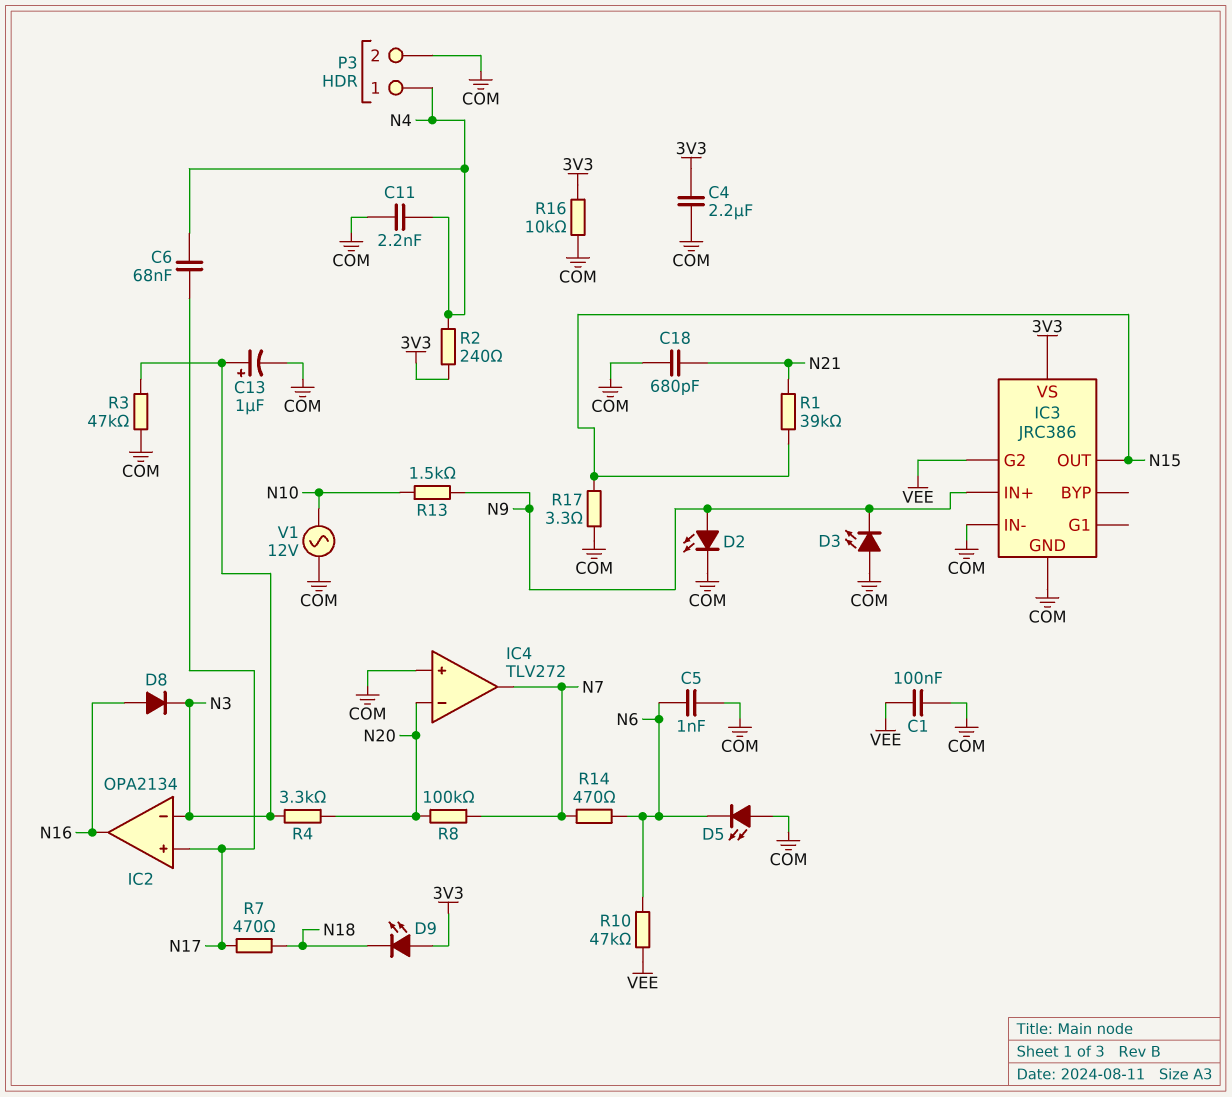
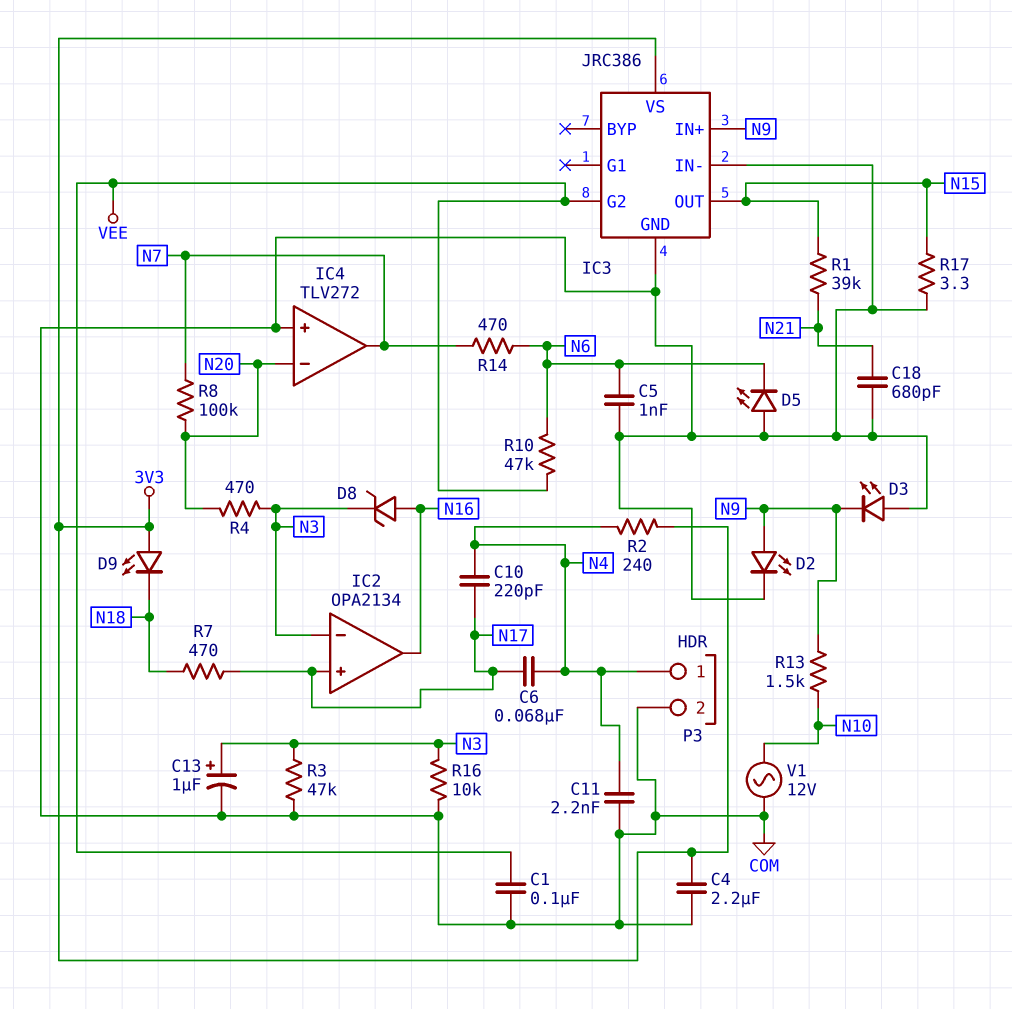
C10: none -> 220pF (N4, N17)
D8: diode (A N16, K N3) -> zener (A N16, K N3)
R4: 3.3k (N3, N20) -> 470 (N3, N20)
R16: 10k (3V3, COM) -> 10k (COM, N3)

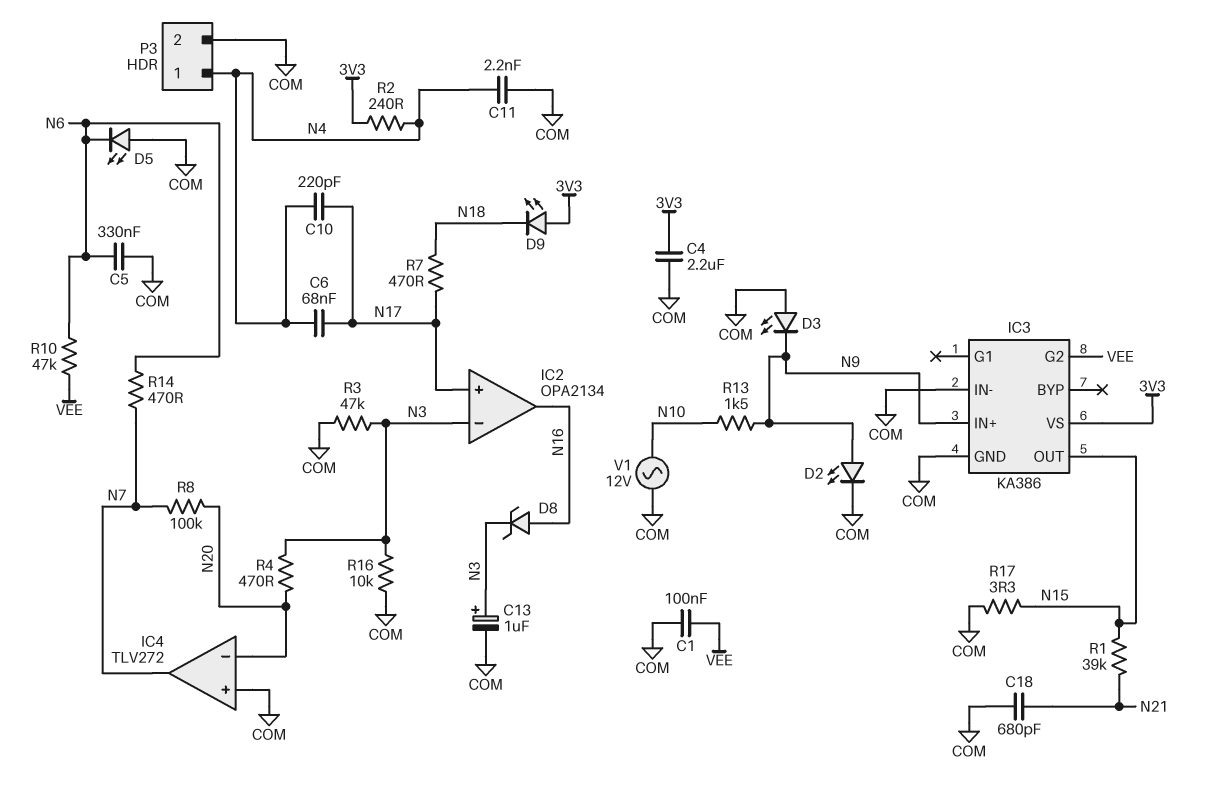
C5: 1nF (COM, N6) -> 330nF (COM, N6)
IC3: JRC386 -> KA386

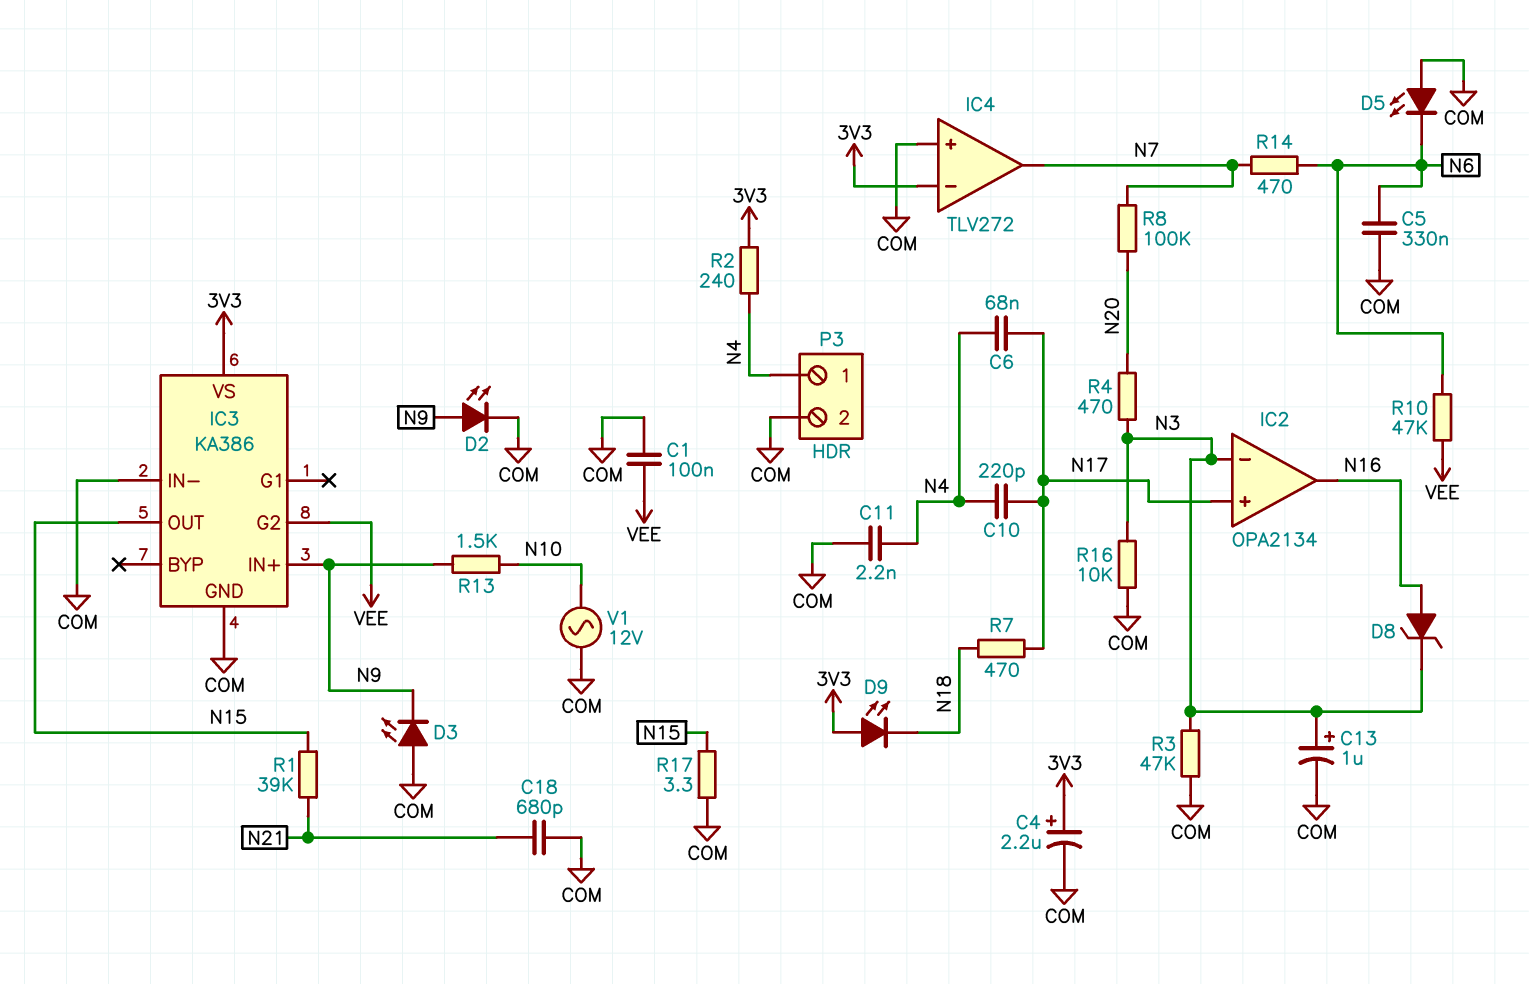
C4: 2.2uF (3V3, COM) -> 2.2uF (plus 3V3, minus COM)
IC4 pin in-: N20 -> 3V3

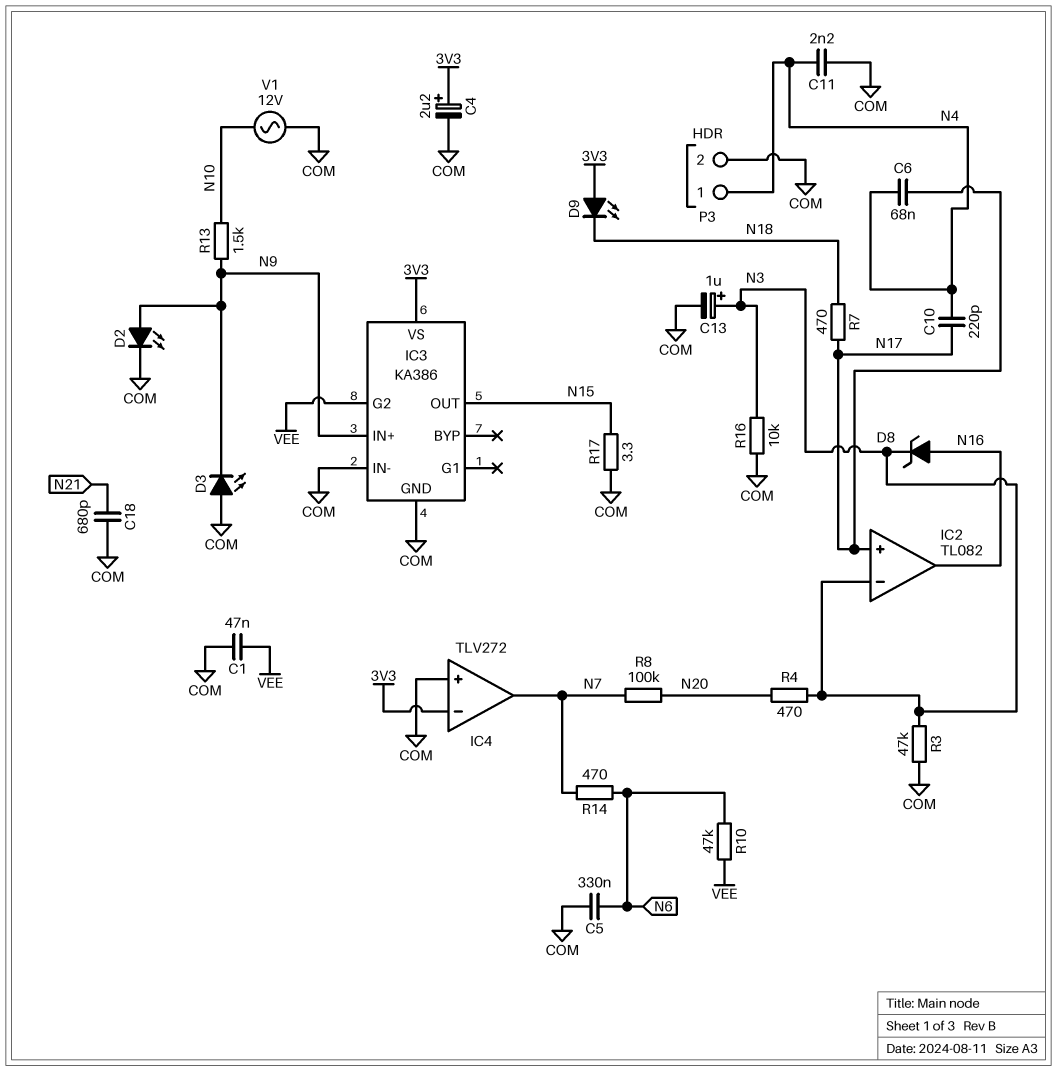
C1: 100nF (COM, VEE) -> 47nF (COM, VEE)
D5: LED (A COM, K N6) -> none
IC2: OPA2134 -> TL082
R1: 39k (N15, N21) -> none
R2: 240 (3V3, N4) -> none

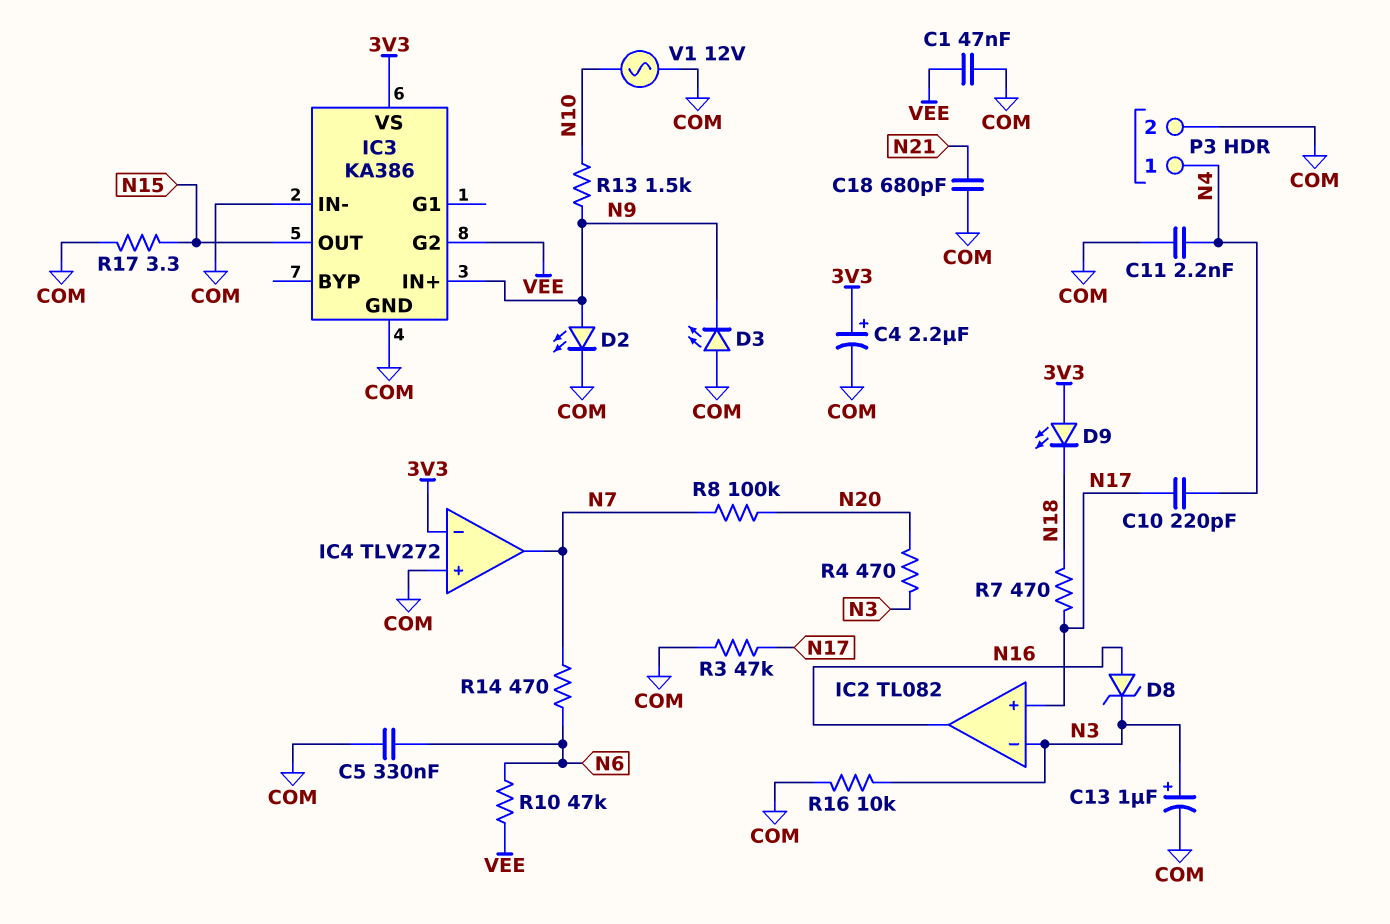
C6: 68nF (N4, N17) -> none
R3: 47k (COM, N3) -> 47k (COM, N17)

